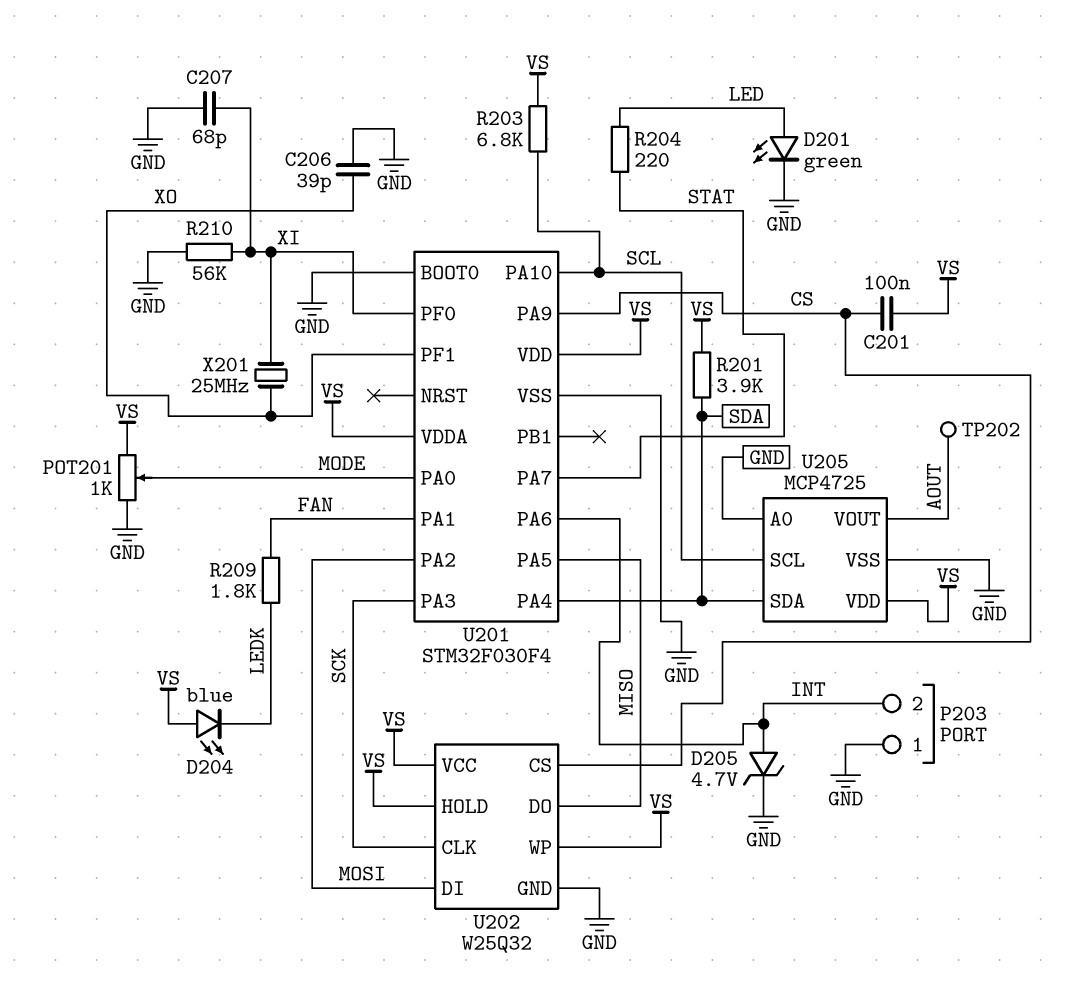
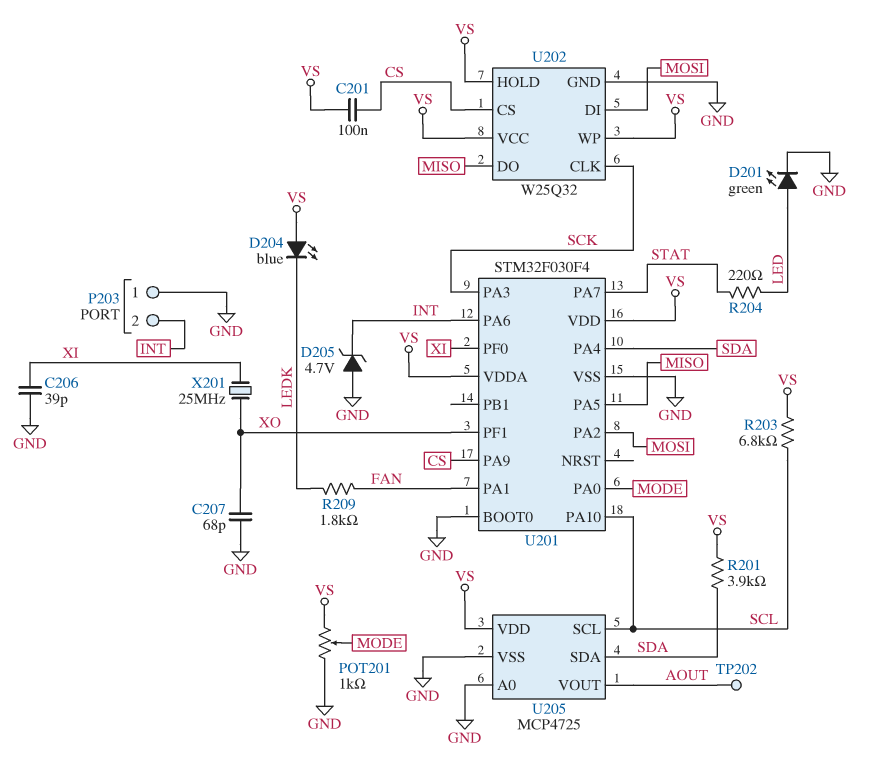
C206: 39pF (GND, XO) -> 39pF (GND, XI)
C207: 68pF (GND, XI) -> 68pF (GND, XO)
D205: zener 4.7V (A INT, K GND) -> zener 4.7V (A GND, K INT)
R210: 56k (GND, XI) -> none

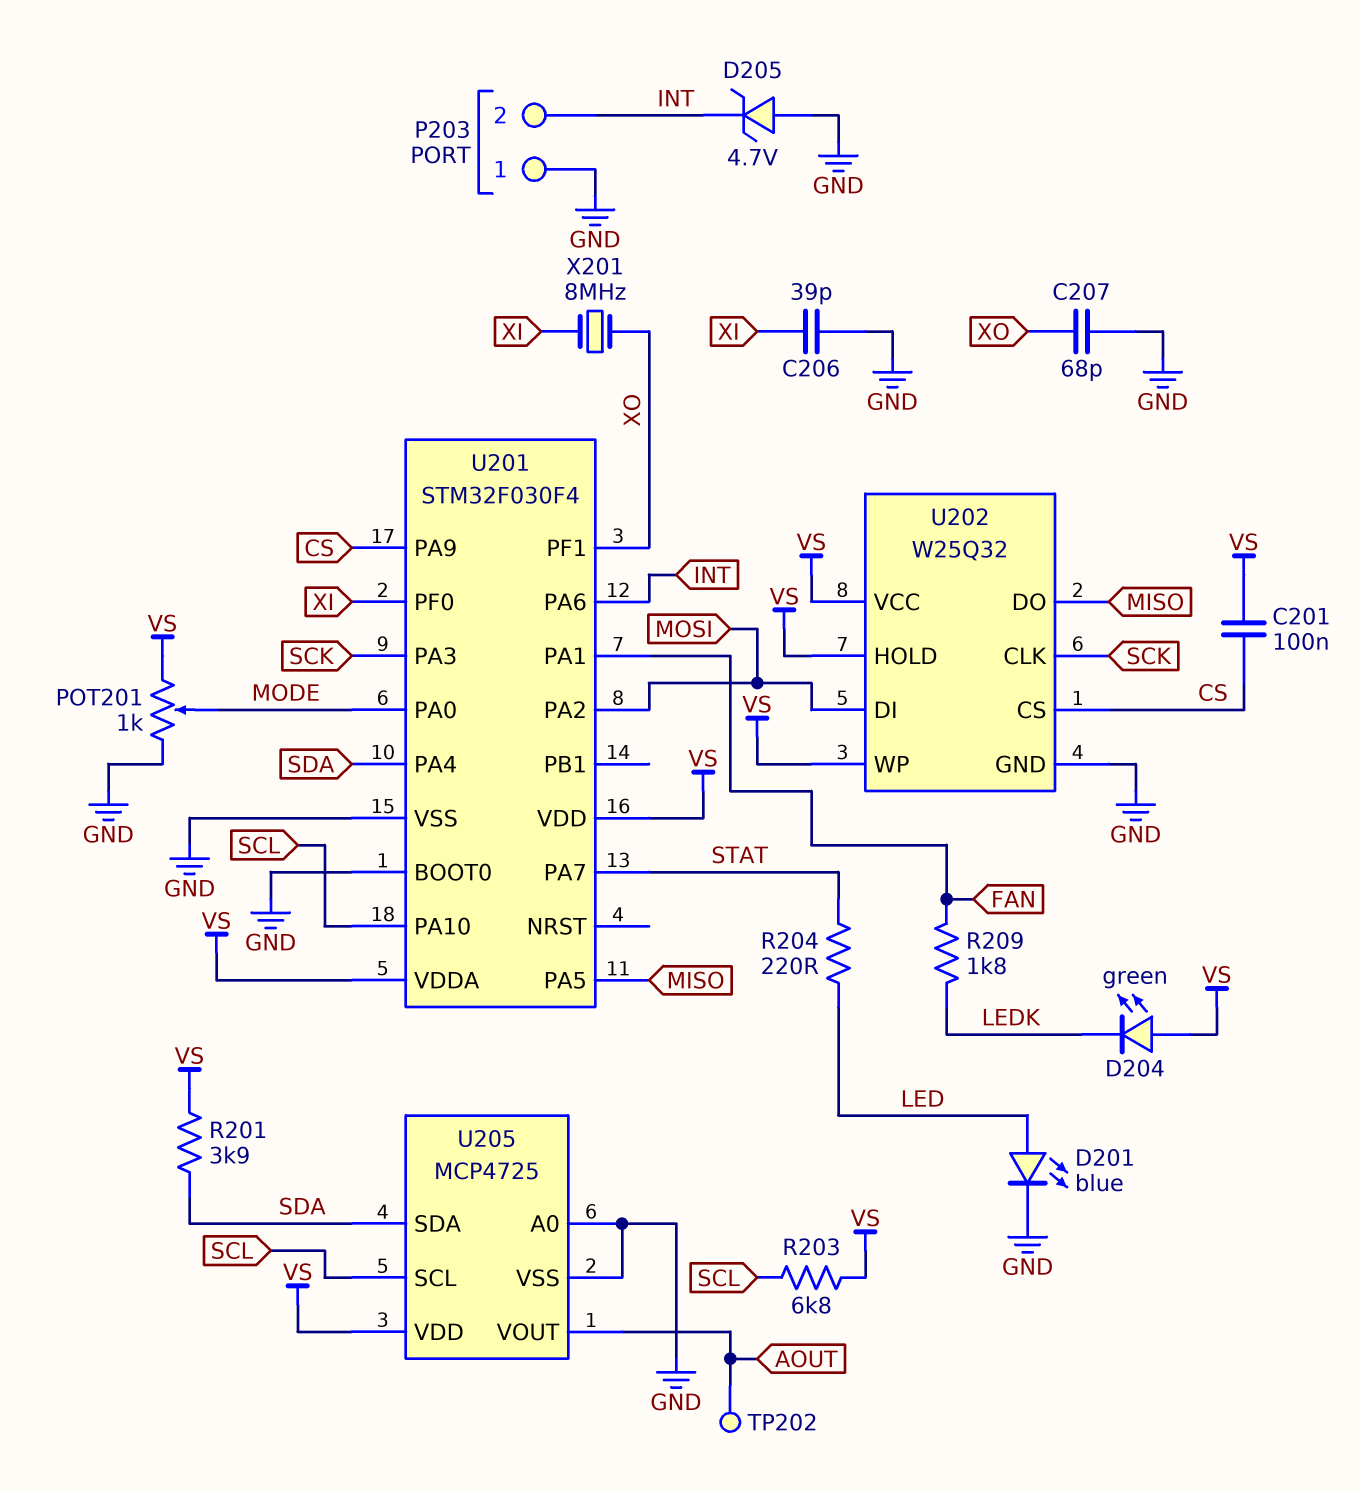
D201: LED green (A LED, K GND) -> LED blue (A LED, K GND)
D204: LED blue (A VS, K LEDK) -> LED green (A VS, K LEDK)
X201: 25MHz (XI, XO) -> 8MHz (XI, XO)

